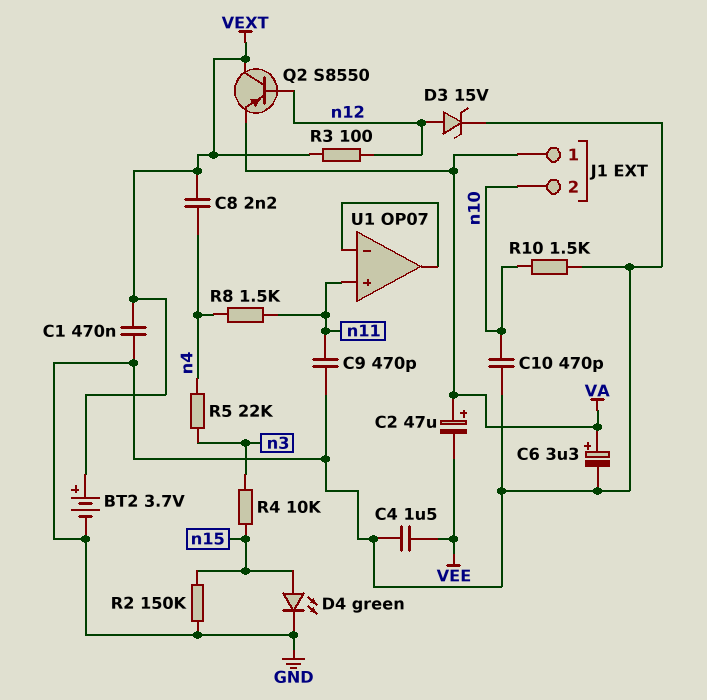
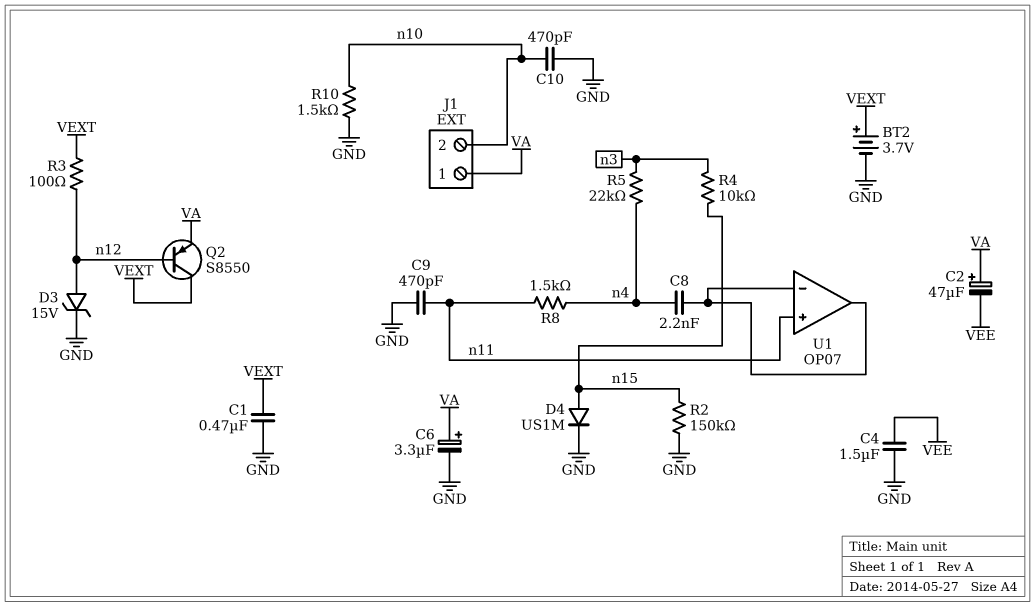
C8: 2.2nF (VEXT, n4) -> 2.2nF (U1/in-, n4)
D4: LED green (A n15, K GND) -> diode US1M (A n15, K GND)

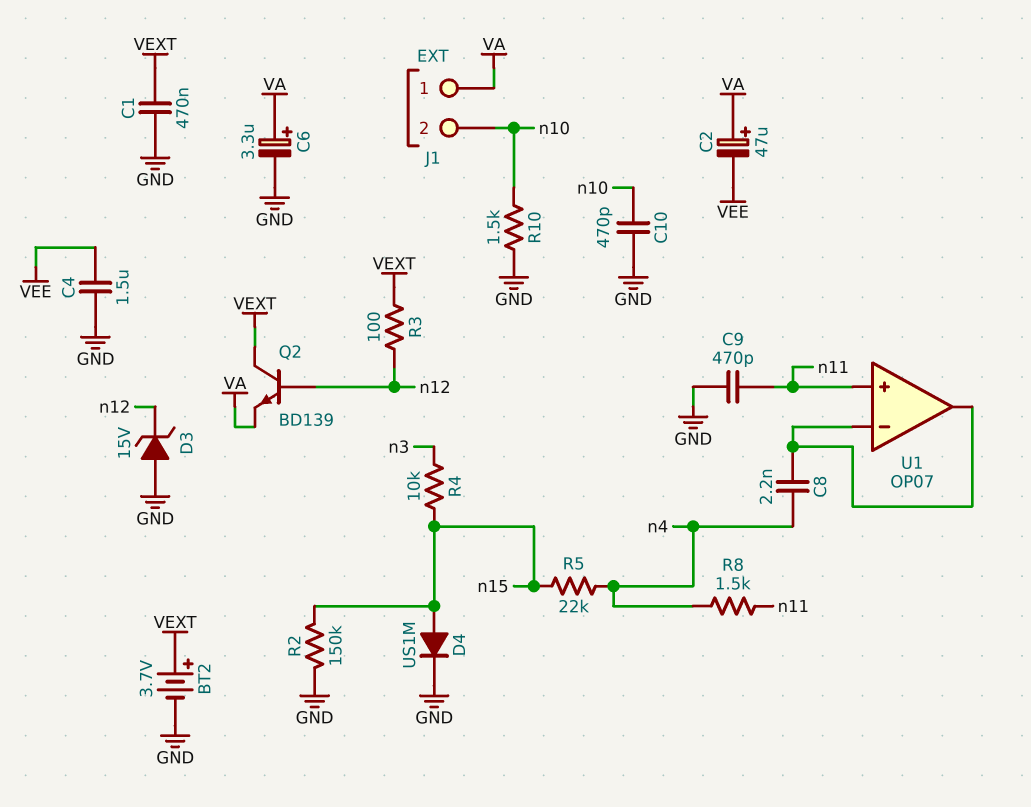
D3: zener 15V (A n12, K GND) -> zener 15V (A GND, K n12)
Q2: PNP S8550 (B n12, C VEXT, E VA) -> NPN BD139 (B n12, C VEXT, E VA)
R5: 22k (n3, n4) -> 22k (n4, n15)

